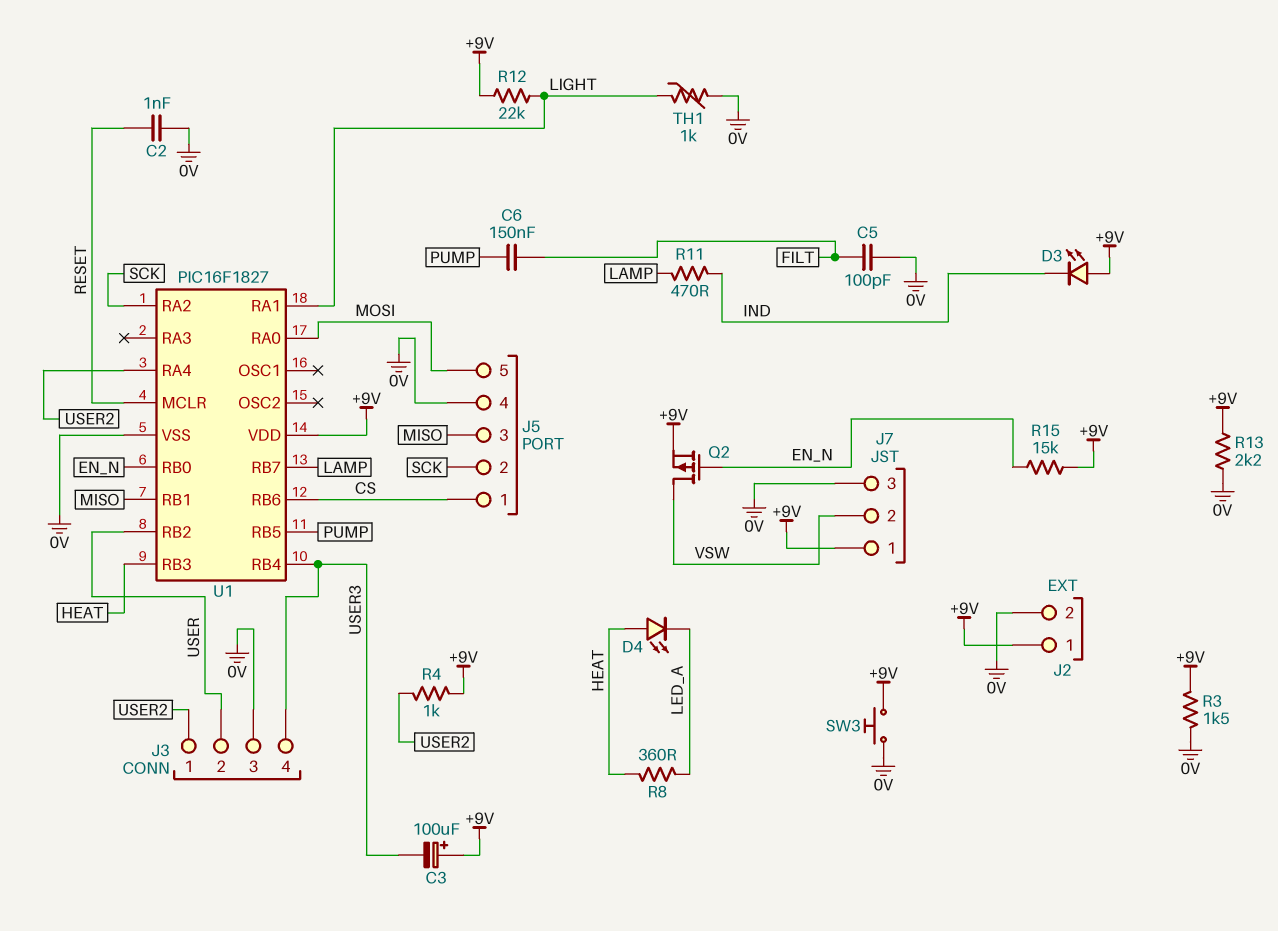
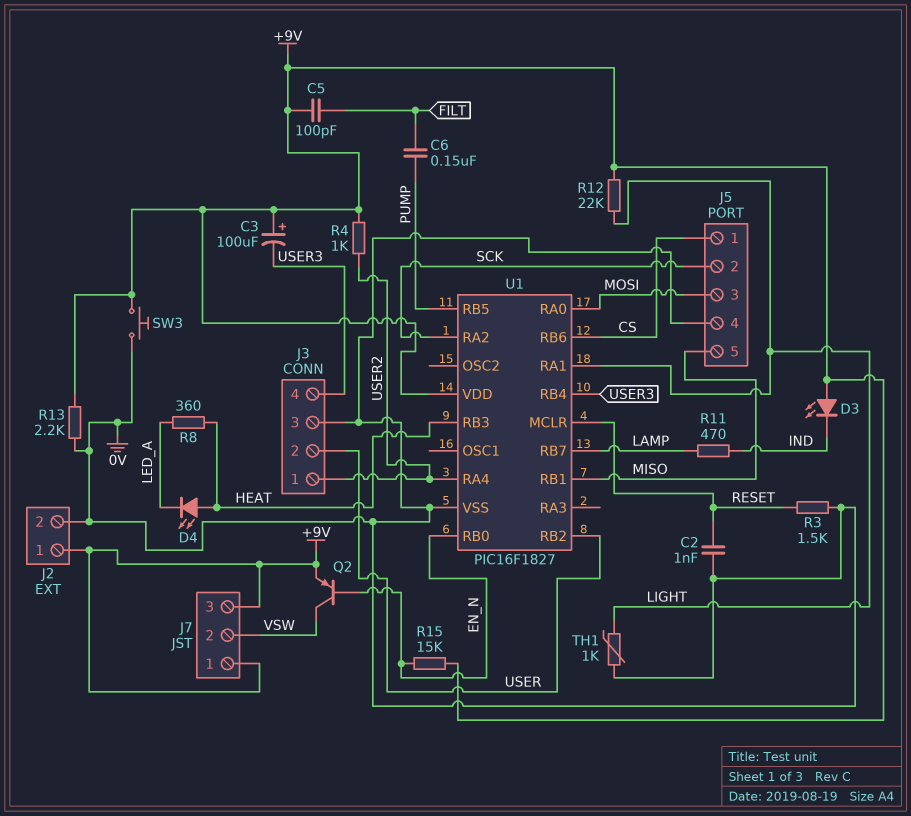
C5: 100pF (0V, FILT) -> 100pF (+9V, FILT)
J5 pin 3: MISO -> MOSI
J5 pin 5: MOSI -> MISO
J7 pin 3: 0V -> +9V
Q2: PMOS (G EN_N, D VSW, S +9V) -> PNP (B EN_N, C VSW, E +9V)
R3: 1.5k (+9V, 0V) -> 1.5k (0V, RESET)

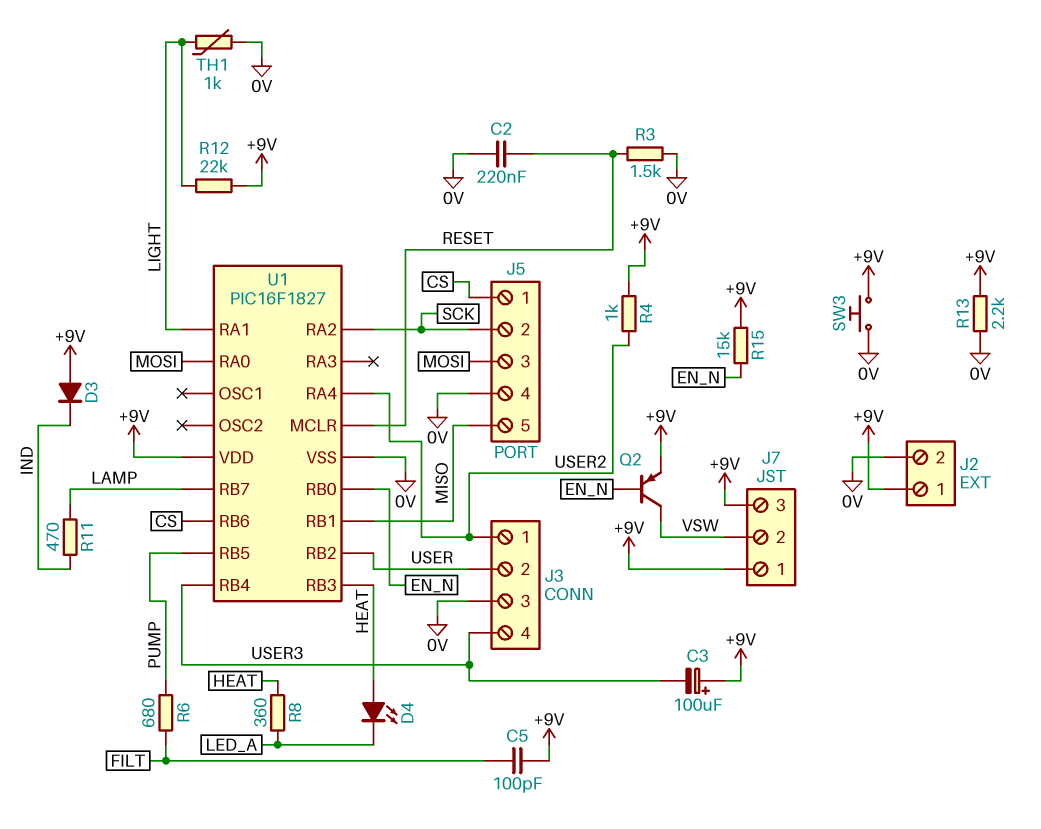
C2: 1nF (0V, RESET) -> 220nF (0V, RESET)
C6: 150nF (FILT, PUMP) -> none
D3: LED (A +9V, K IND) -> diode (A +9V, K IND)
R6: none -> 680 (FILT, PUMP)

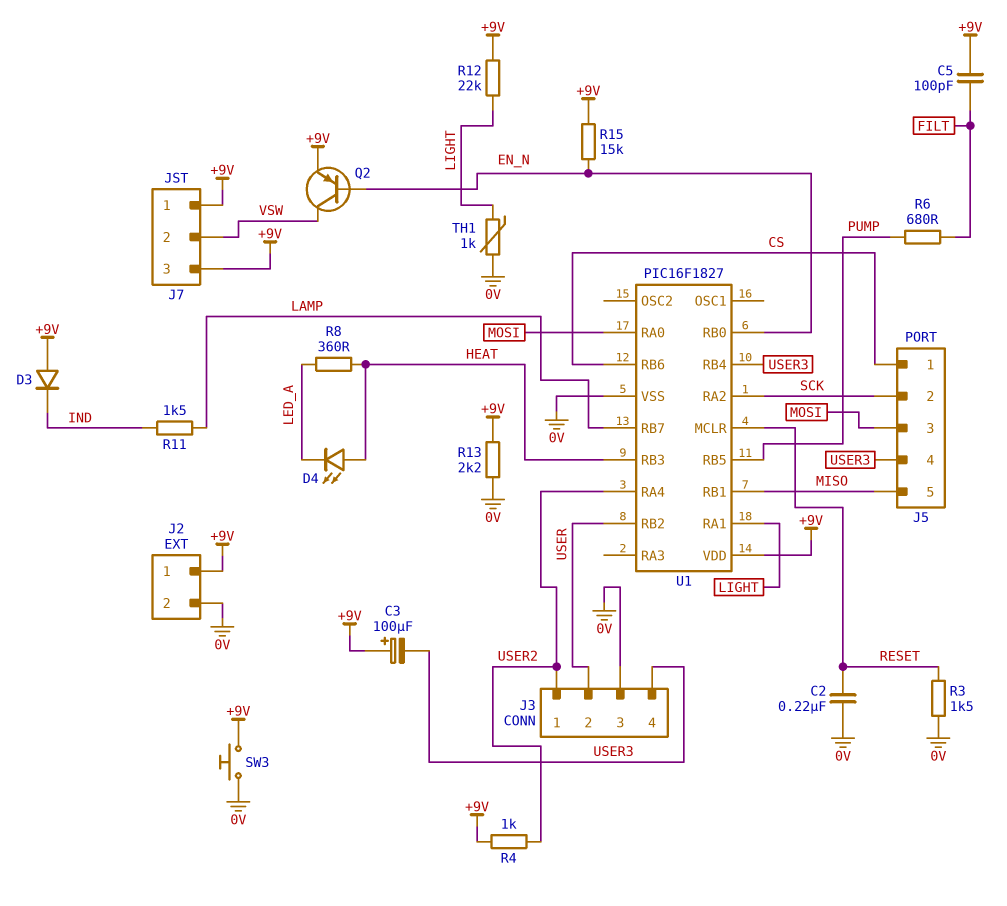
J5 pin 4: 0V -> USER3
R11: 470 (IND, LAMP) -> 1.5k (IND, LAMP)

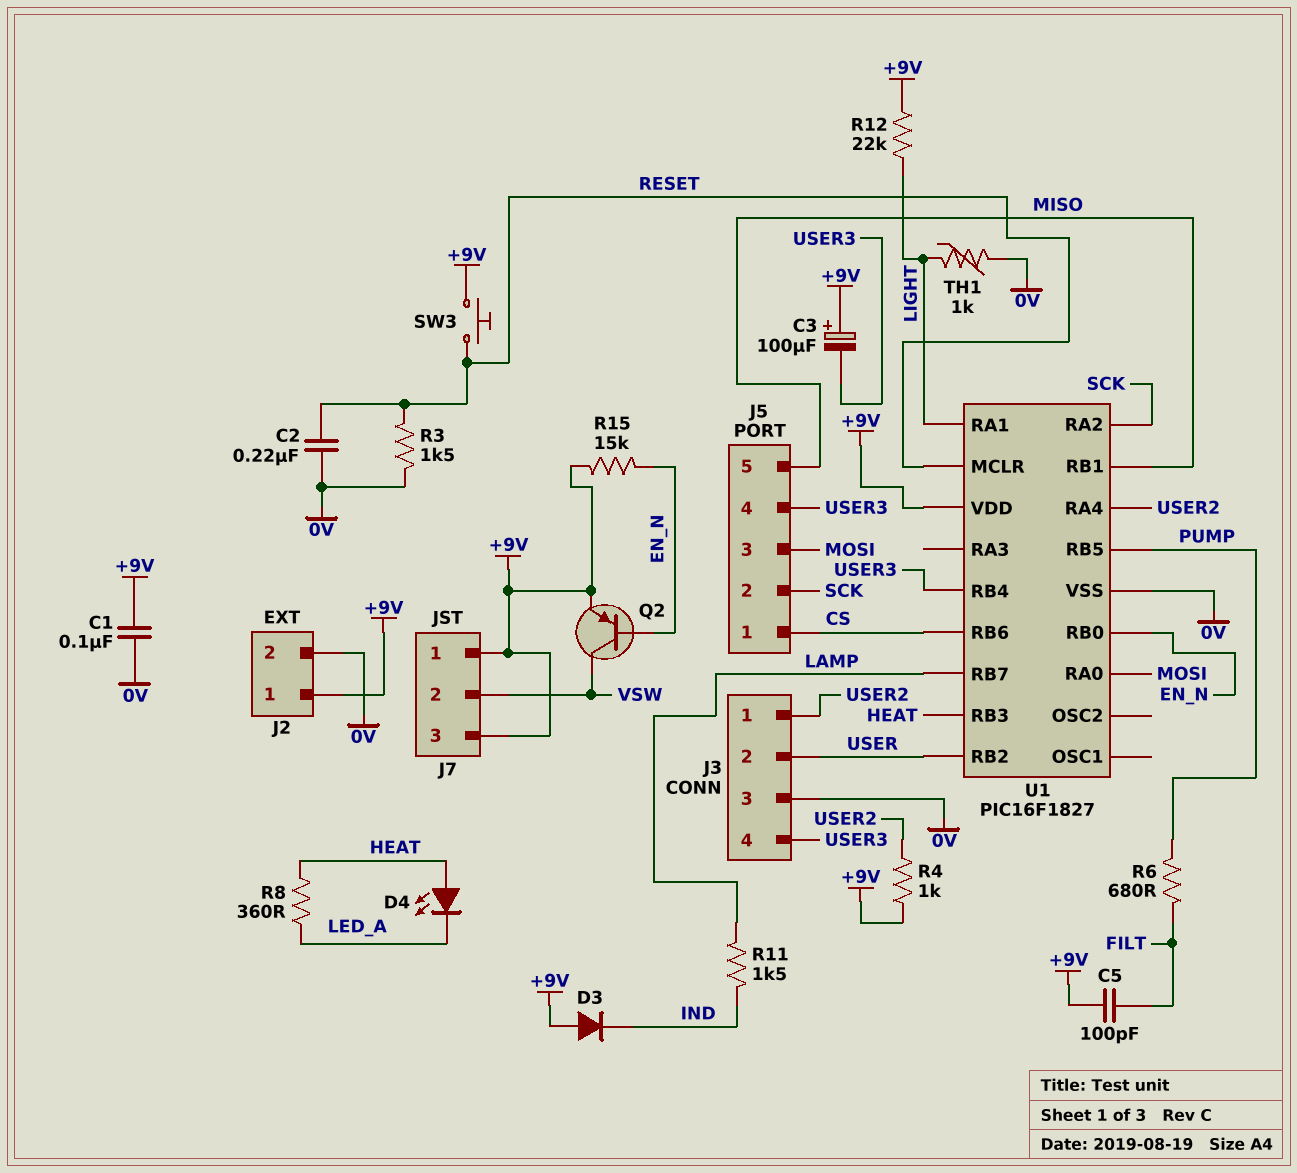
C1: none -> 100nF (+9V, 0V)
R13: 2.2k (+9V, 0V) -> none
SW3: button (+9V, 0V) -> button (+9V, RESET)

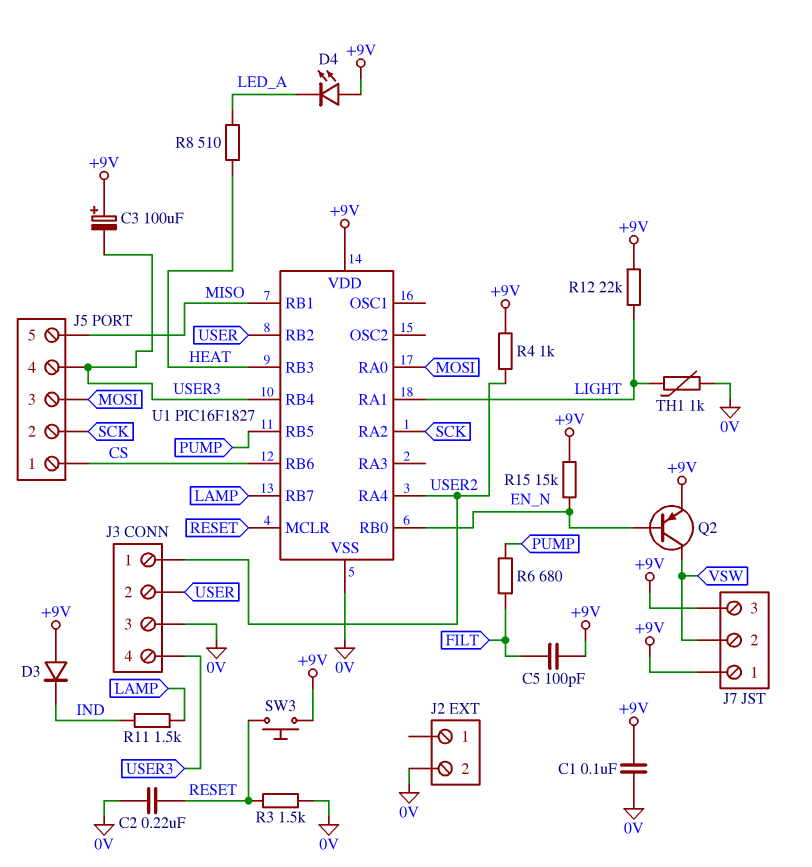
D4: LED (A HEAT, K LED_A) -> LED (A +9V, K LED_A)
J2 pin 1: +9V -> none
R8: 360 (HEAT, LED_A) -> 510 (HEAT, LED_A)

